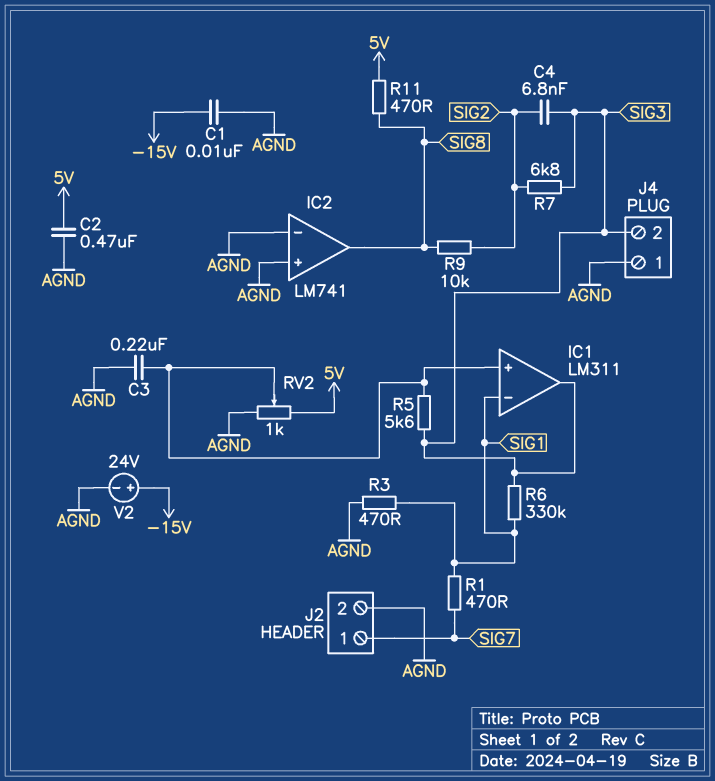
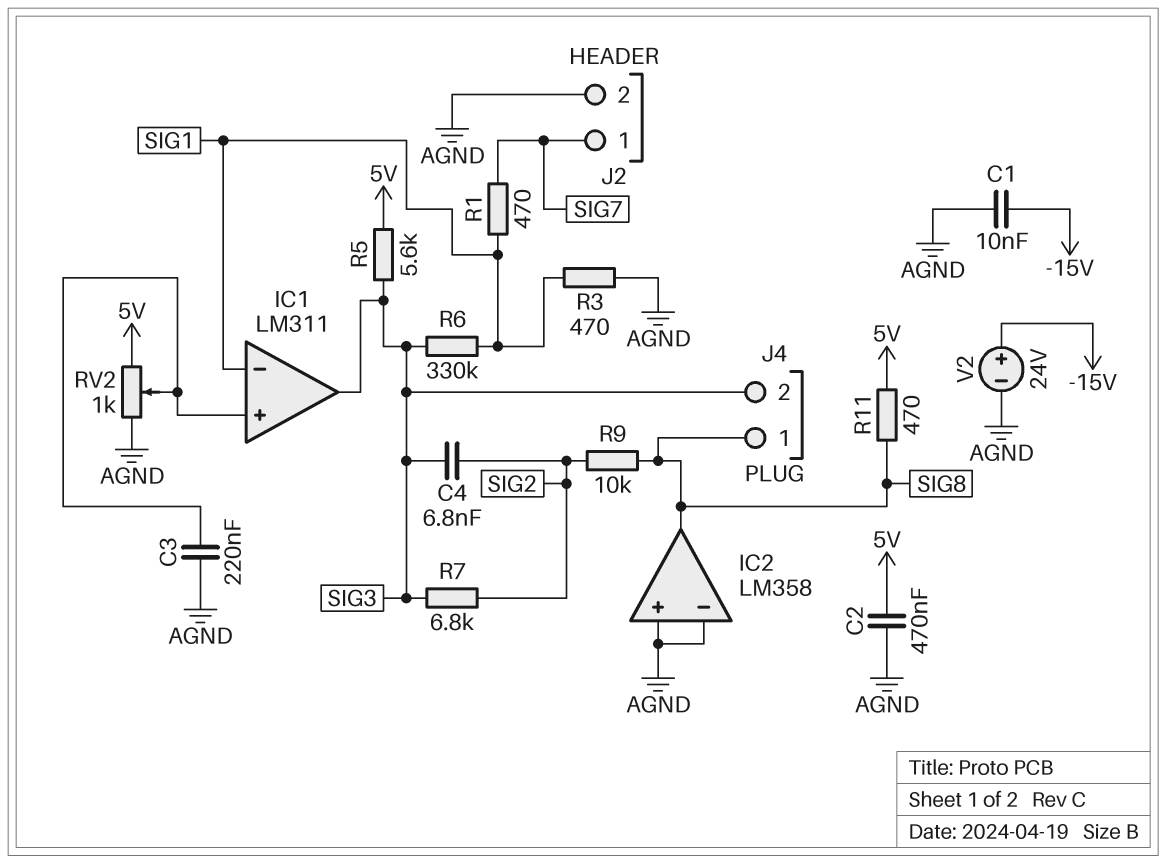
IC2: LM741 -> LM358
J4 pin 1: AGND -> SIG8
R5: 5.6k (IC1/in+, SIG3) -> 5.6k (5V, SIG3)

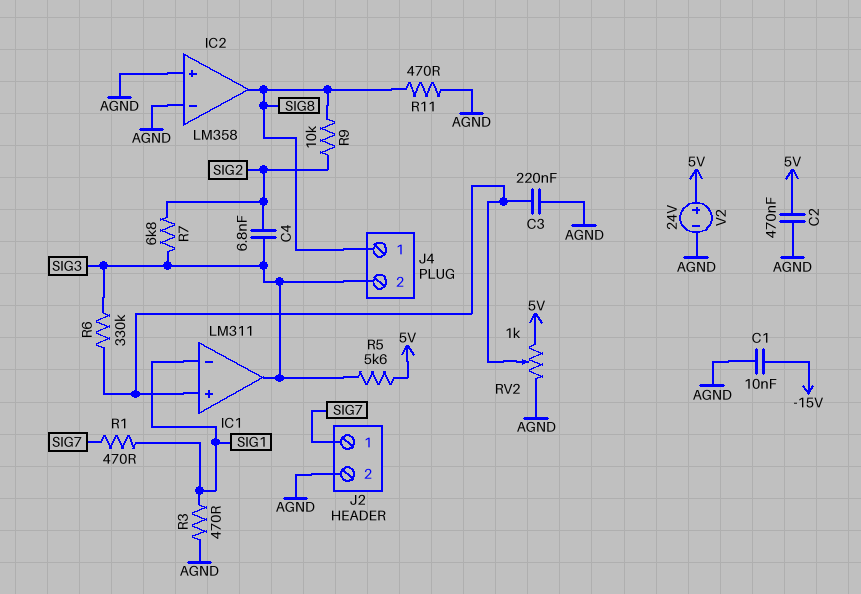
R6: 330k (SIG1, SIG3) -> 330k (IC1/in+, SIG3)
R11: 470 (5V, SIG8) -> 470 (AGND, SIG8)
V2: 24V (plus -15V, minus AGND) -> 24V (plus 5V, minus AGND)

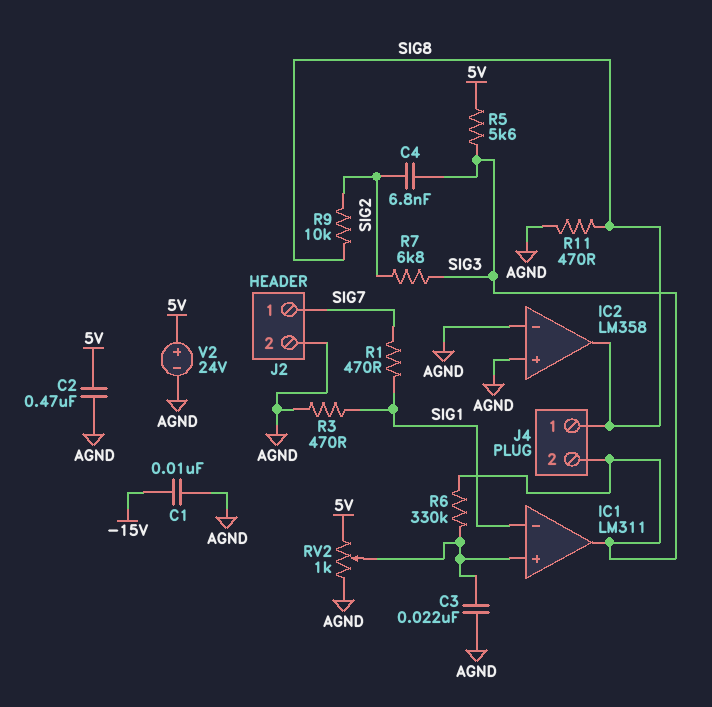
C3: 220nF (AGND, IC1/in+) -> 22nF (AGND, IC1/in+)

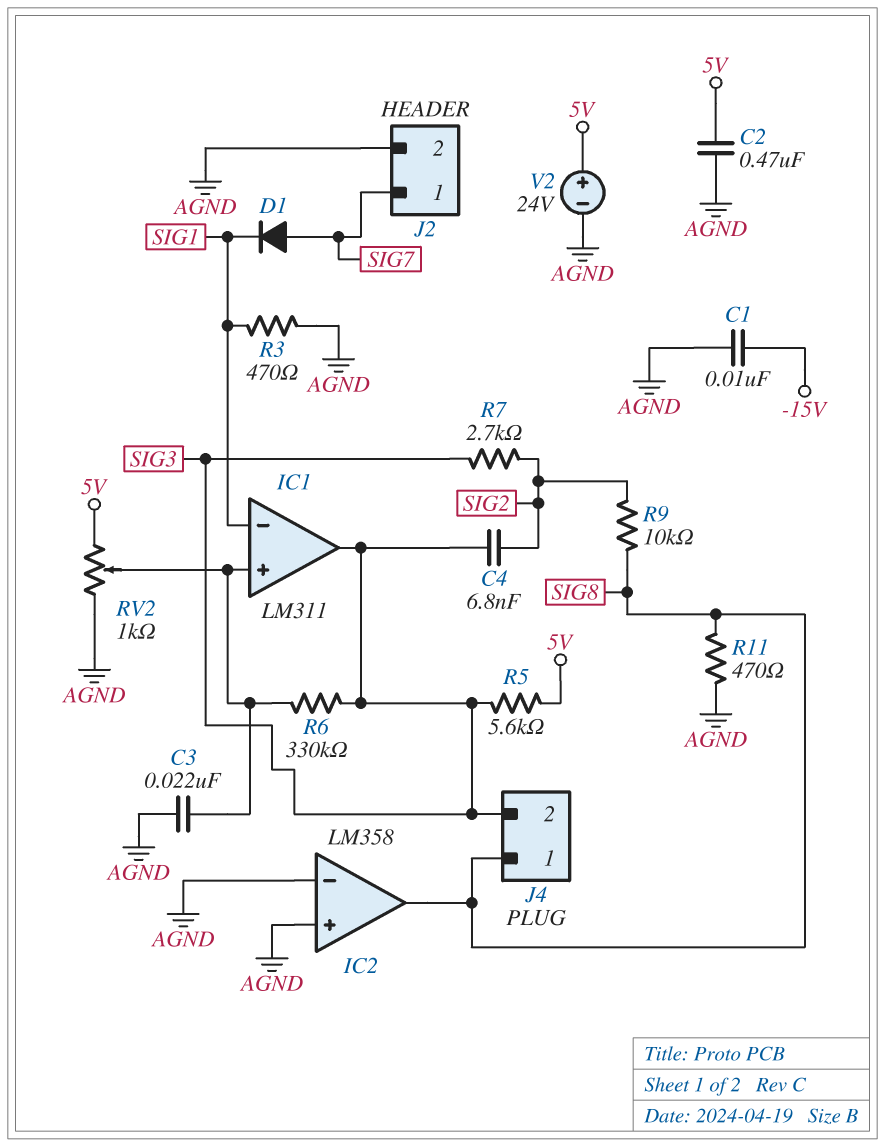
D1: none -> diode (A SIG7, K SIG1)
R1: 470 (SIG1, SIG7) -> none
R7: 6.8k (SIG2, SIG3) -> 2.7k (SIG2, SIG3)

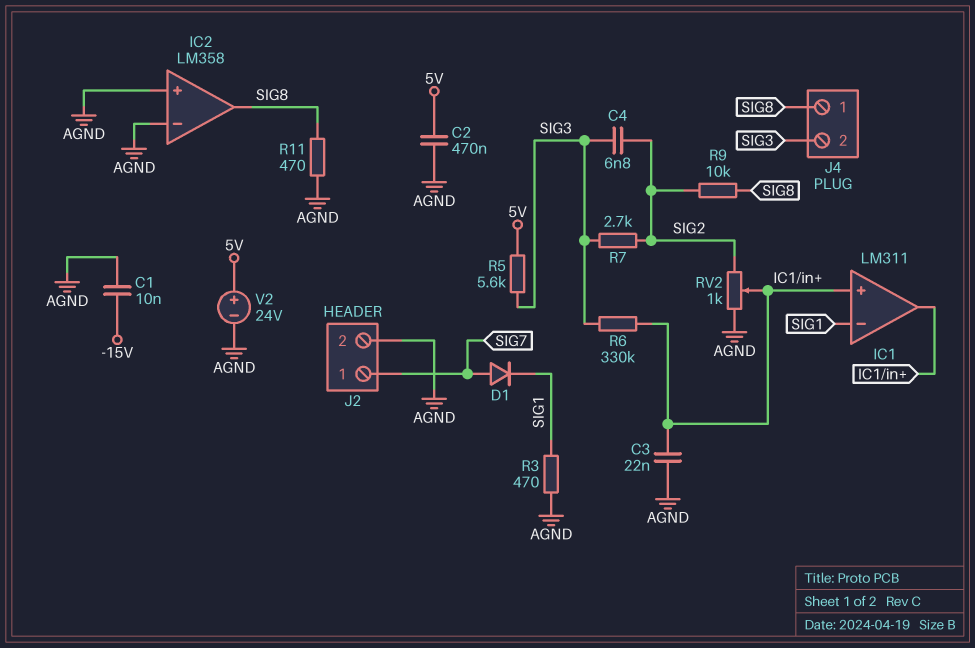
IC1 pin out: SIG3 -> IC1/in+
RV2: 1k (5V, AGND, wiper IC1/in+) -> 1k (AGND, SIG2, wiper IC1/in+)

